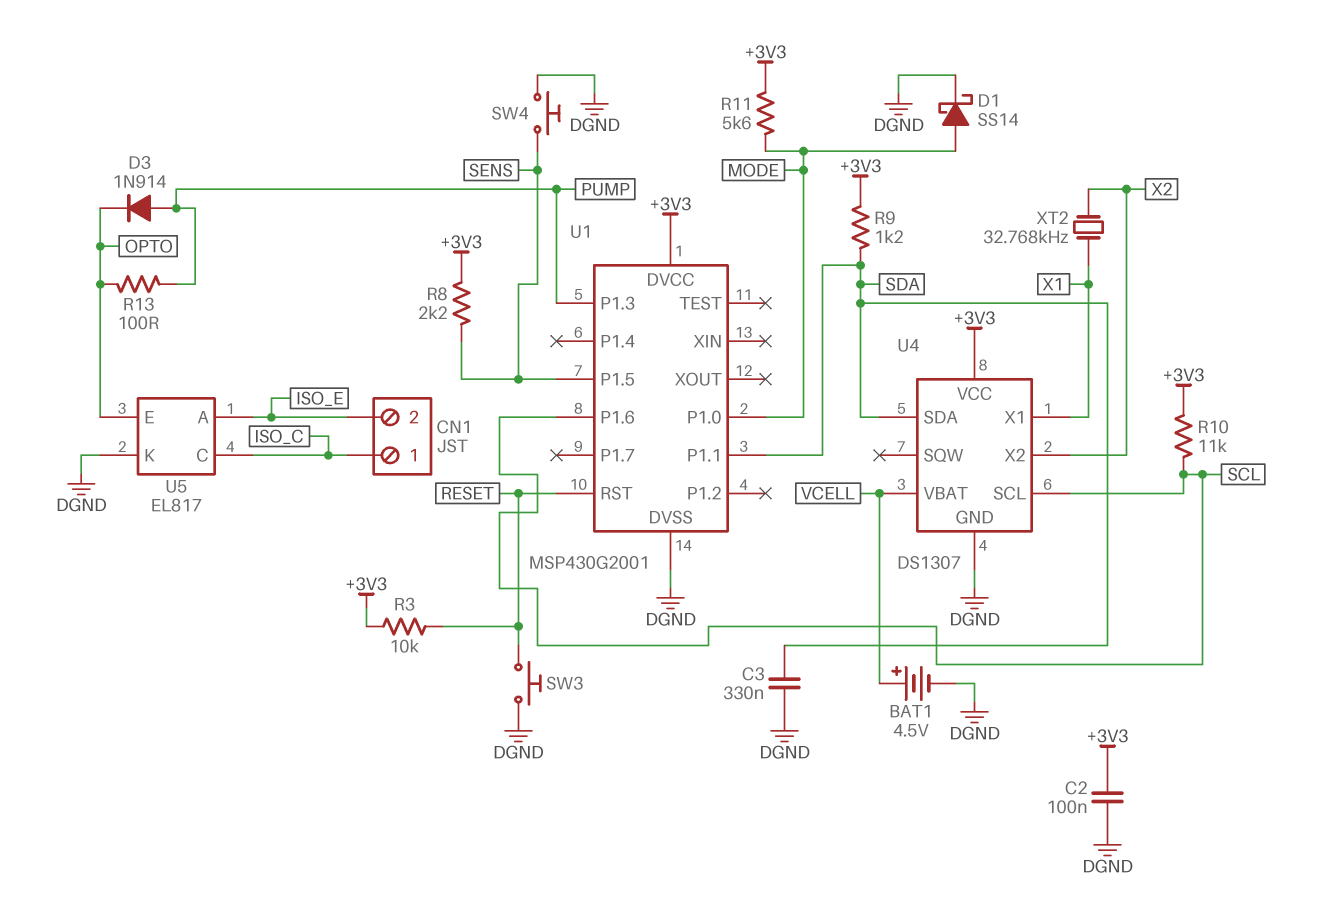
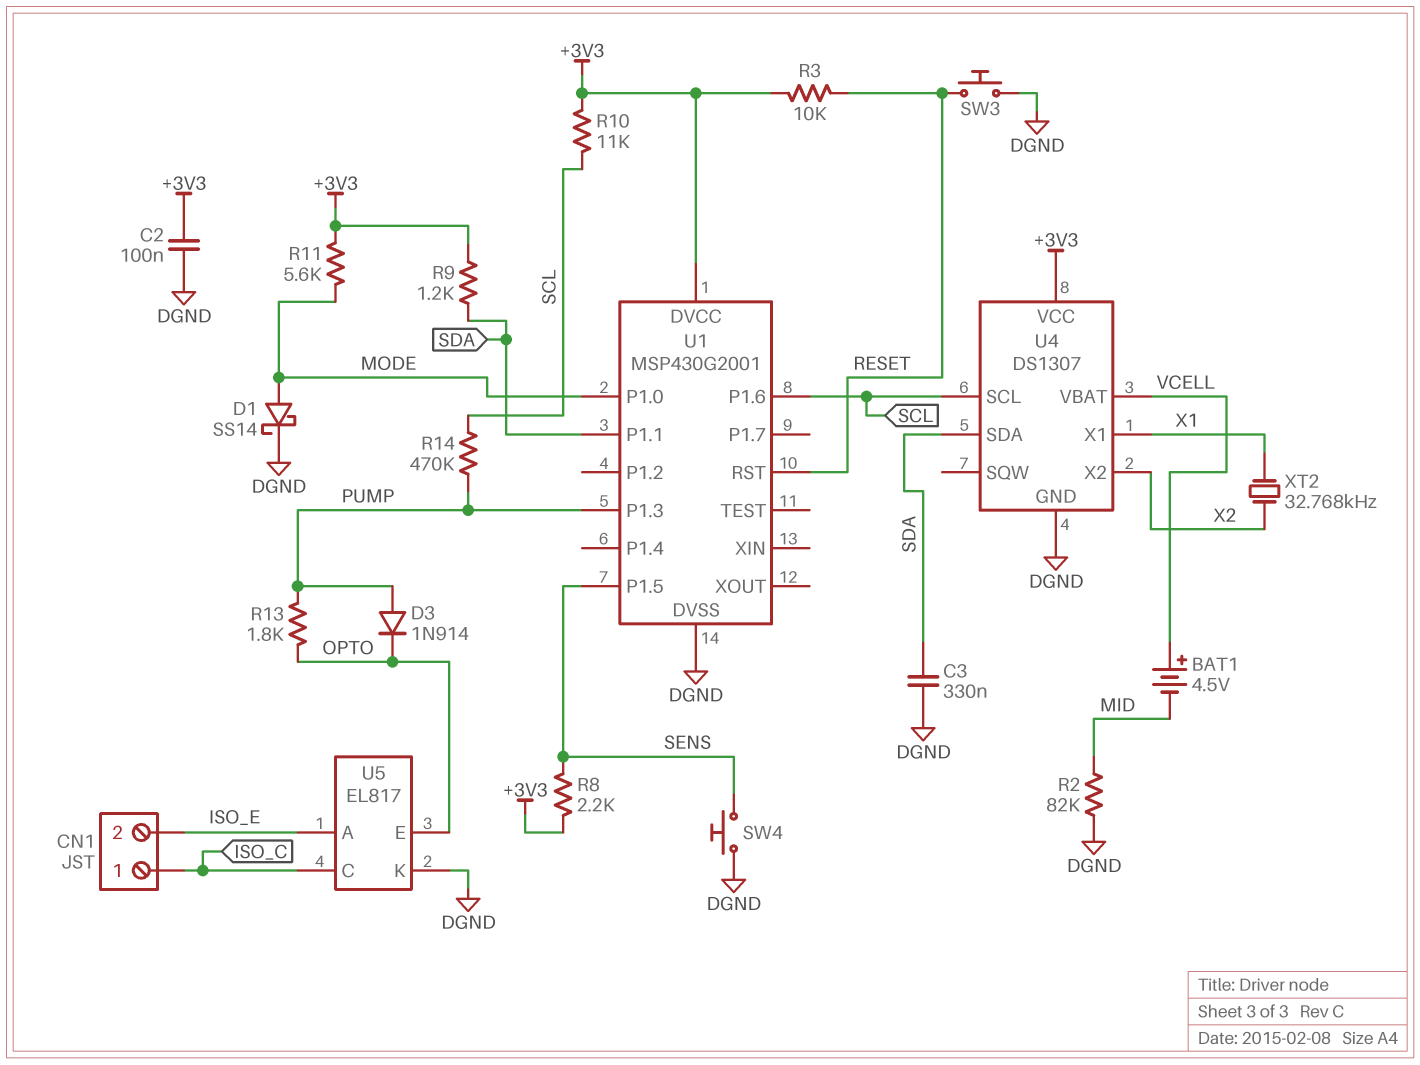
BAT1: 4.5V (plus VCELL, minus DGND) -> 4.5V (plus VCELL, minus MID)
R2: none -> 82k (DGND, MID)
R13: 100 (OPTO, PUMP) -> 1.8k (OPTO, PUMP)
R14: none -> 470k (PUMP, SCL)

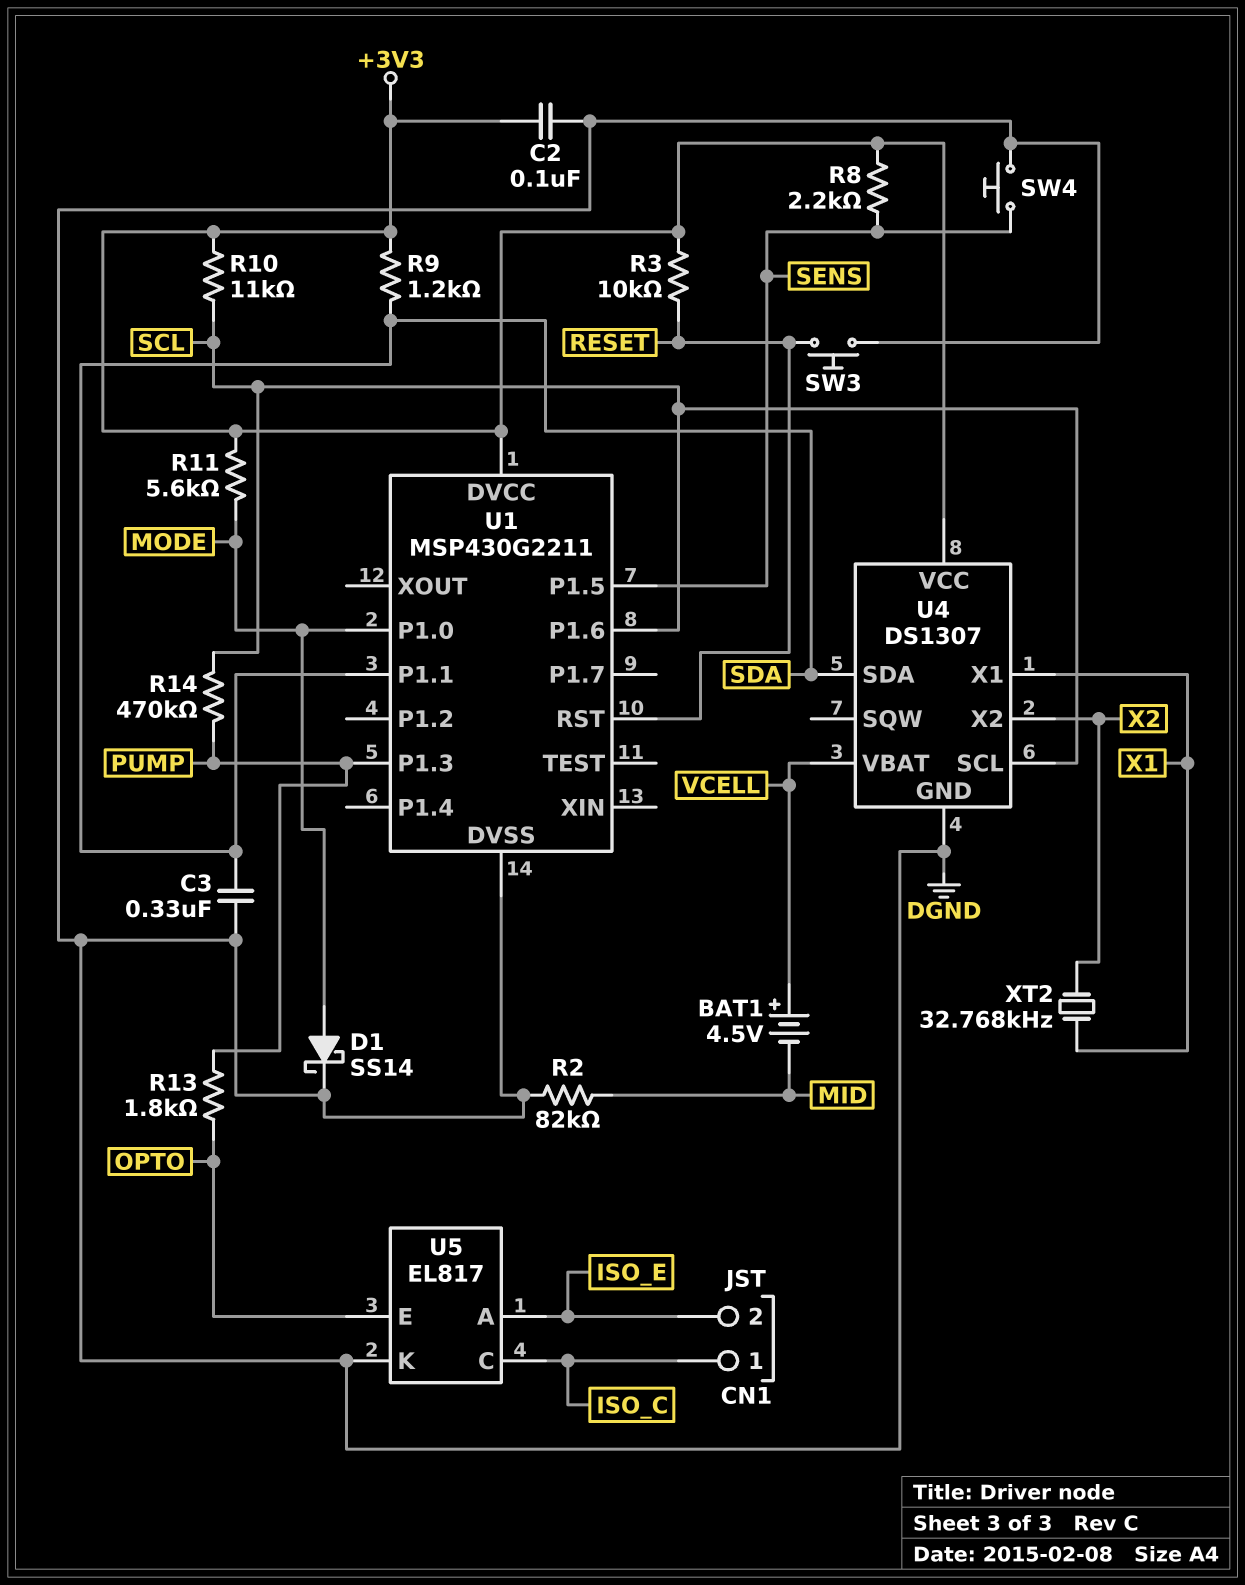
D3: diode 1N914 (A PUMP, K OPTO) -> none
U1: MSP430G2001 -> MSP430G2211

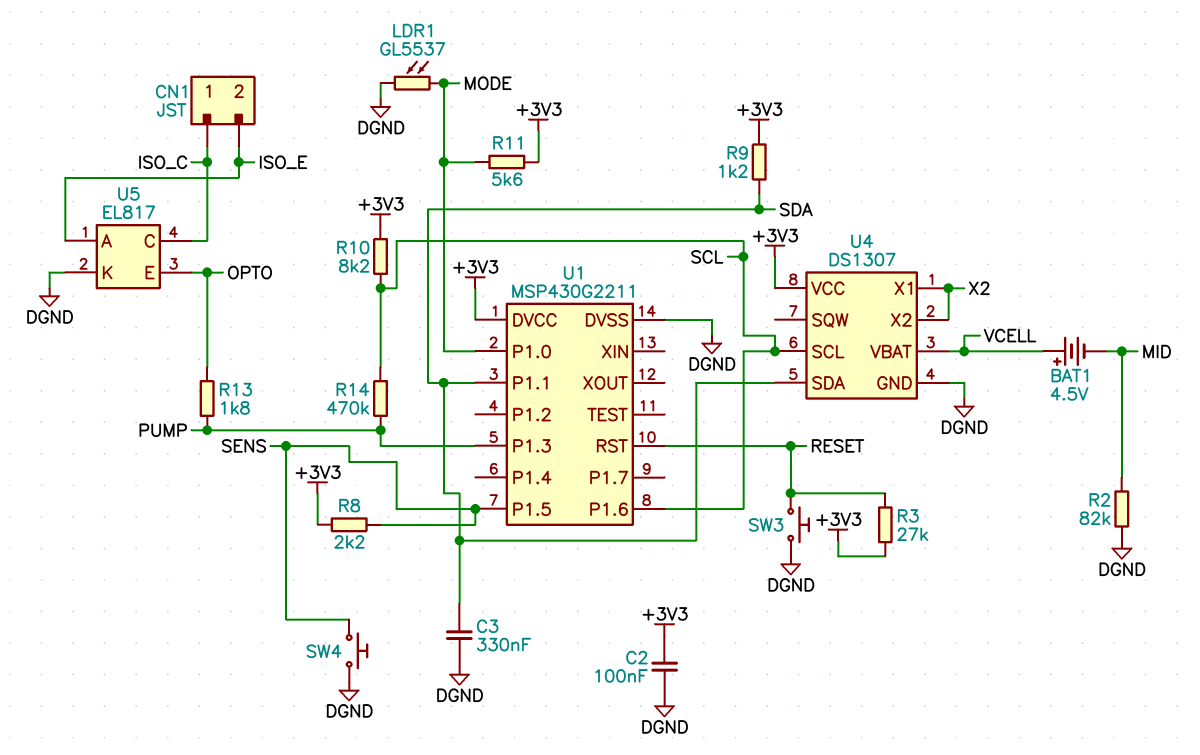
D1: schottky SS14 (A MODE, K DGND) -> none
LDR1: none -> GL5537 (DGND, MODE)
R3: 10k (+3V3, RESET) -> 27k (+3V3, RESET)
R10: 11k (+3V3, SCL) -> 8.2k (+3V3, SCL)
U4 pin X1: X1 -> X2
XT2: 32.768kHz (X1, X2) -> none

